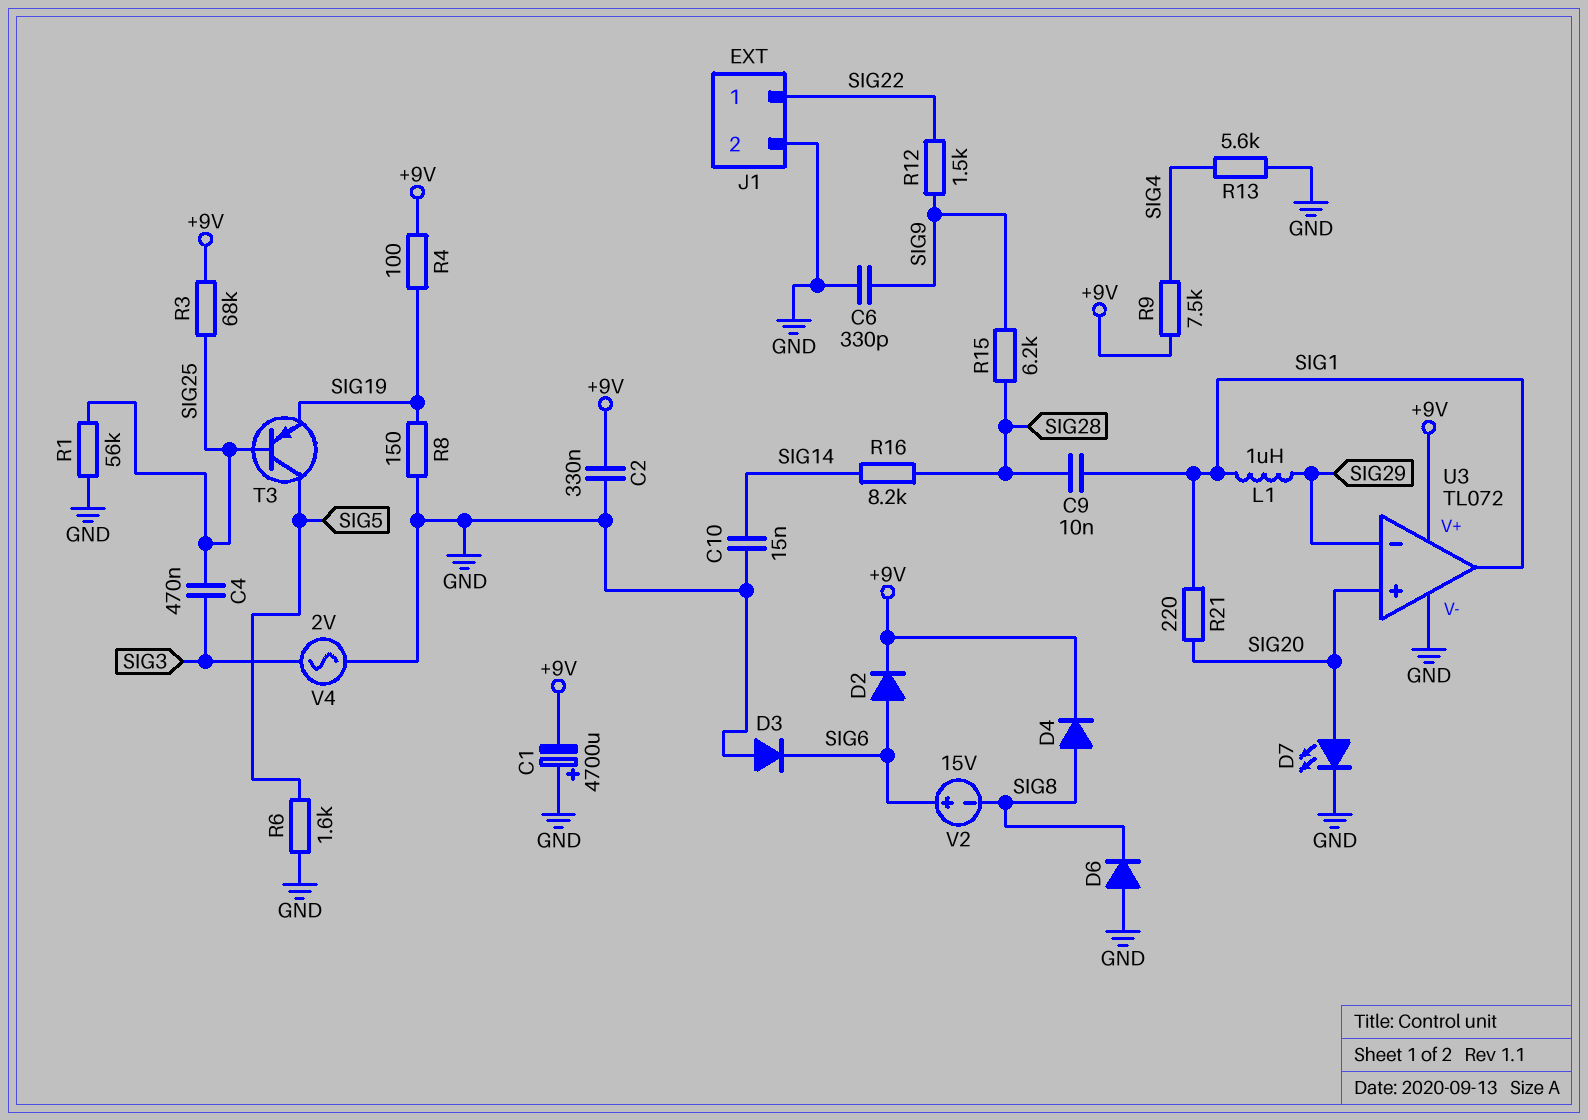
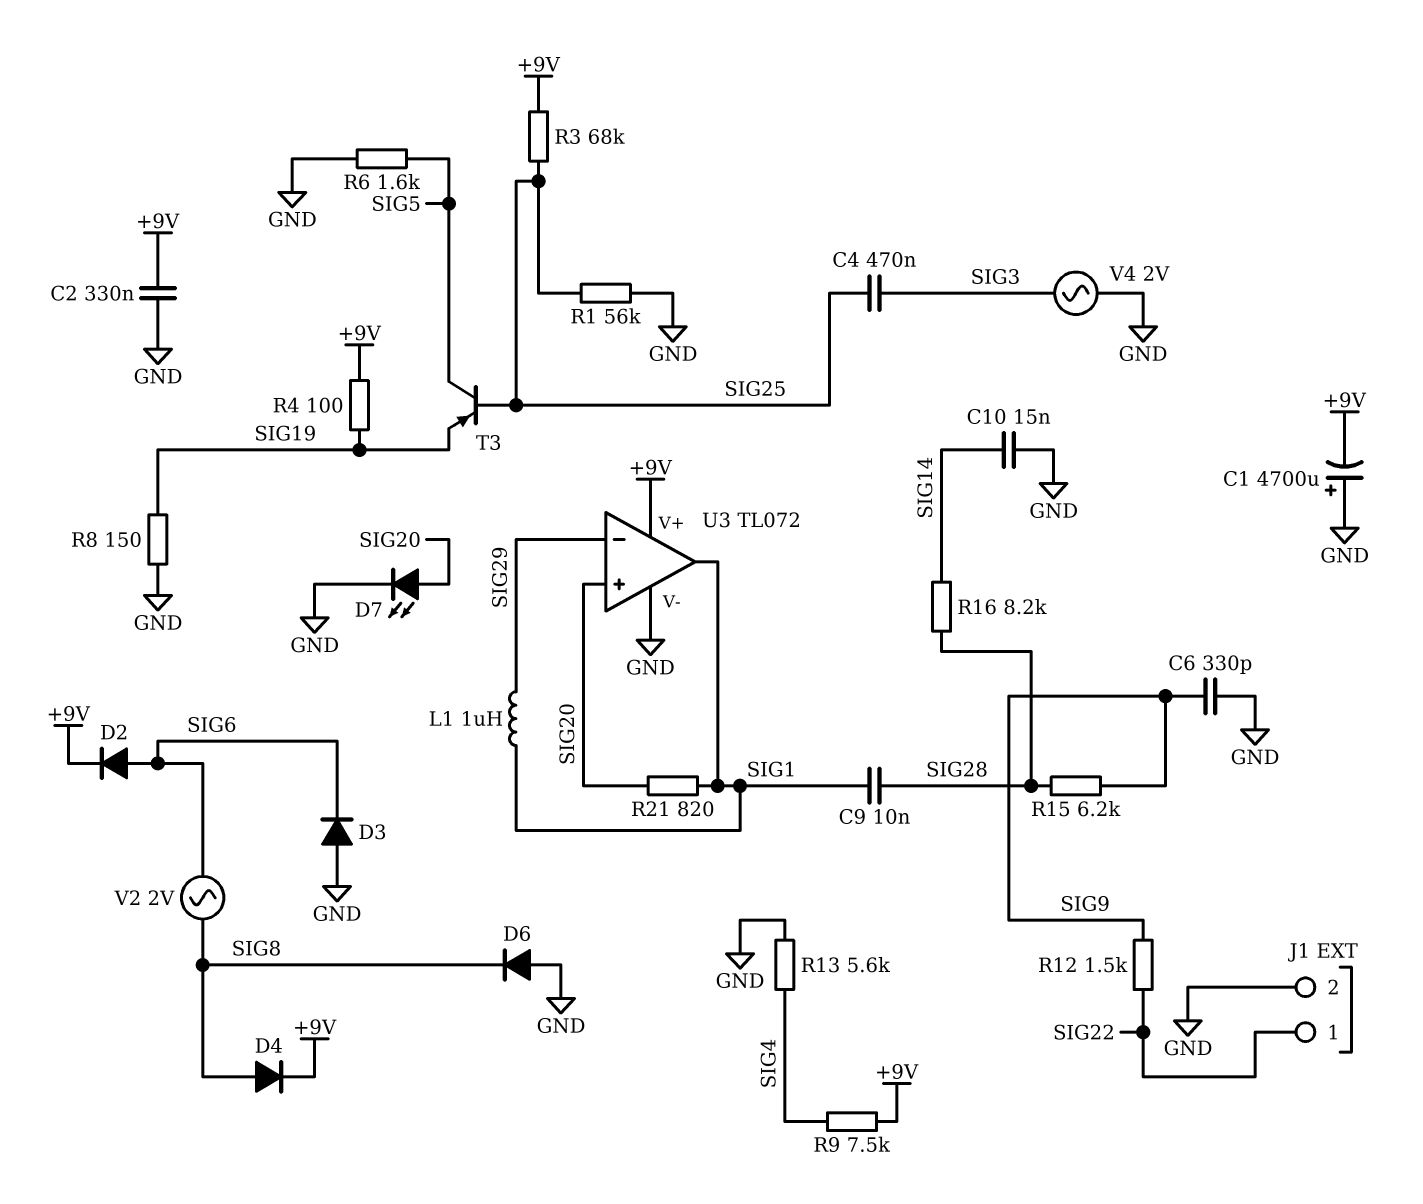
R21: 220 (SIG1, SIG20) -> 820 (SIG1, SIG20)
V2: 15V (plus SIG6, minus SIG8) -> AC 2V (SIG6, SIG8)

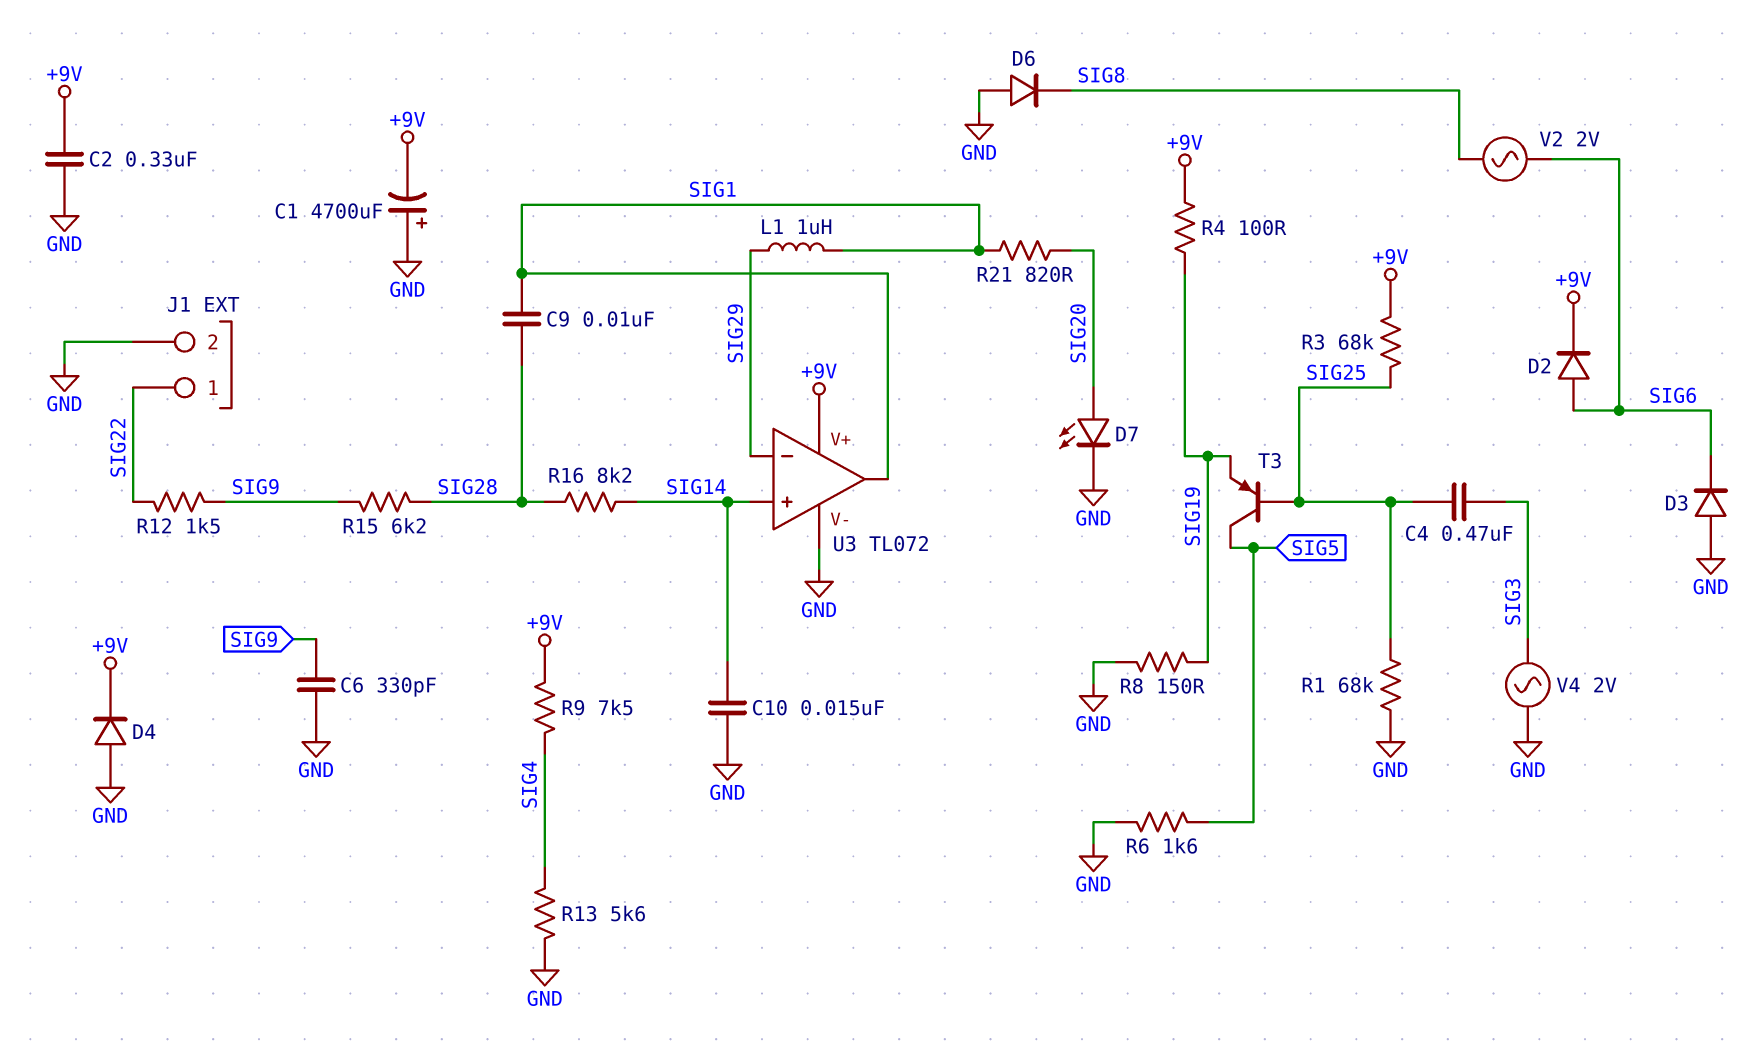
D4: diode (A SIG8, K +9V) -> diode (A GND, K +9V)
R1: 56k (GND, SIG25) -> 68k (GND, SIG25)
U3 pin in+: SIG20 -> SIG14

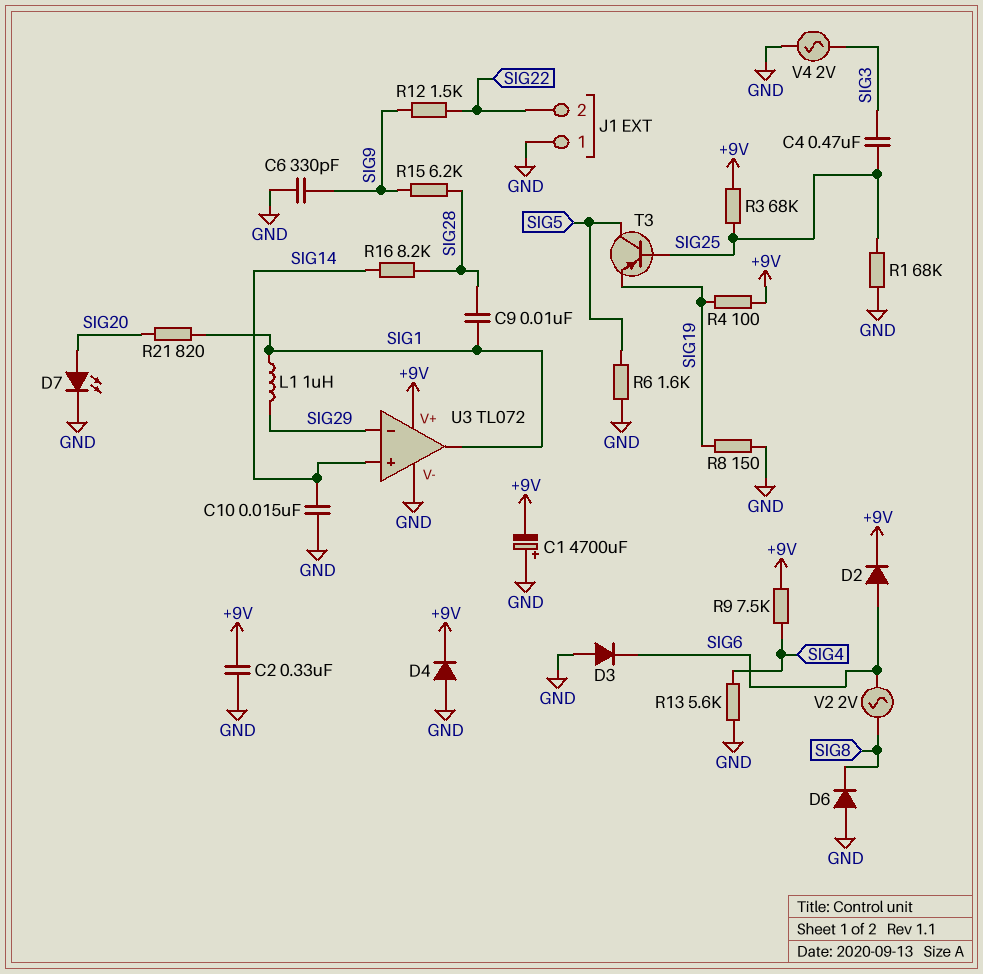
J1 pin 1: SIG22 -> GND
J1 pin 2: GND -> SIG22

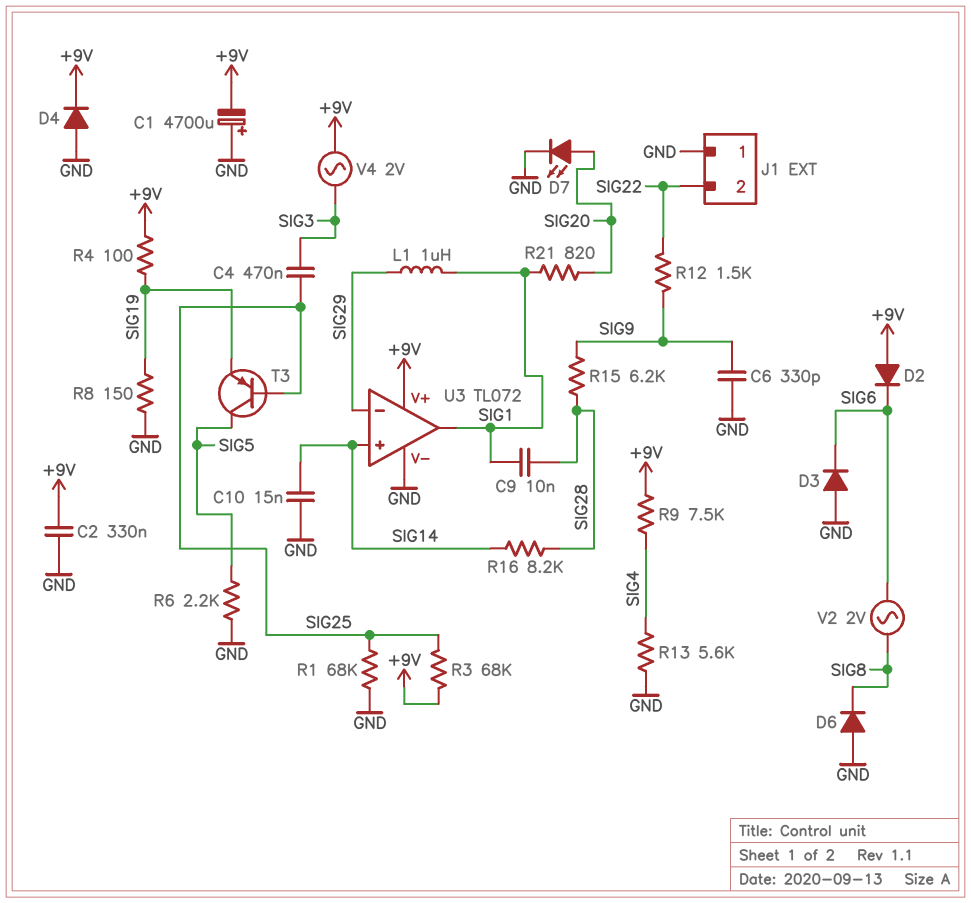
D2: diode (A SIG6, K +9V) -> diode (A +9V, K SIG6)
R6: 1.6k (GND, SIG5) -> 2.2k (GND, SIG5)
V4: AC 2V (GND, SIG3) -> AC 2V (+9V, SIG3)

